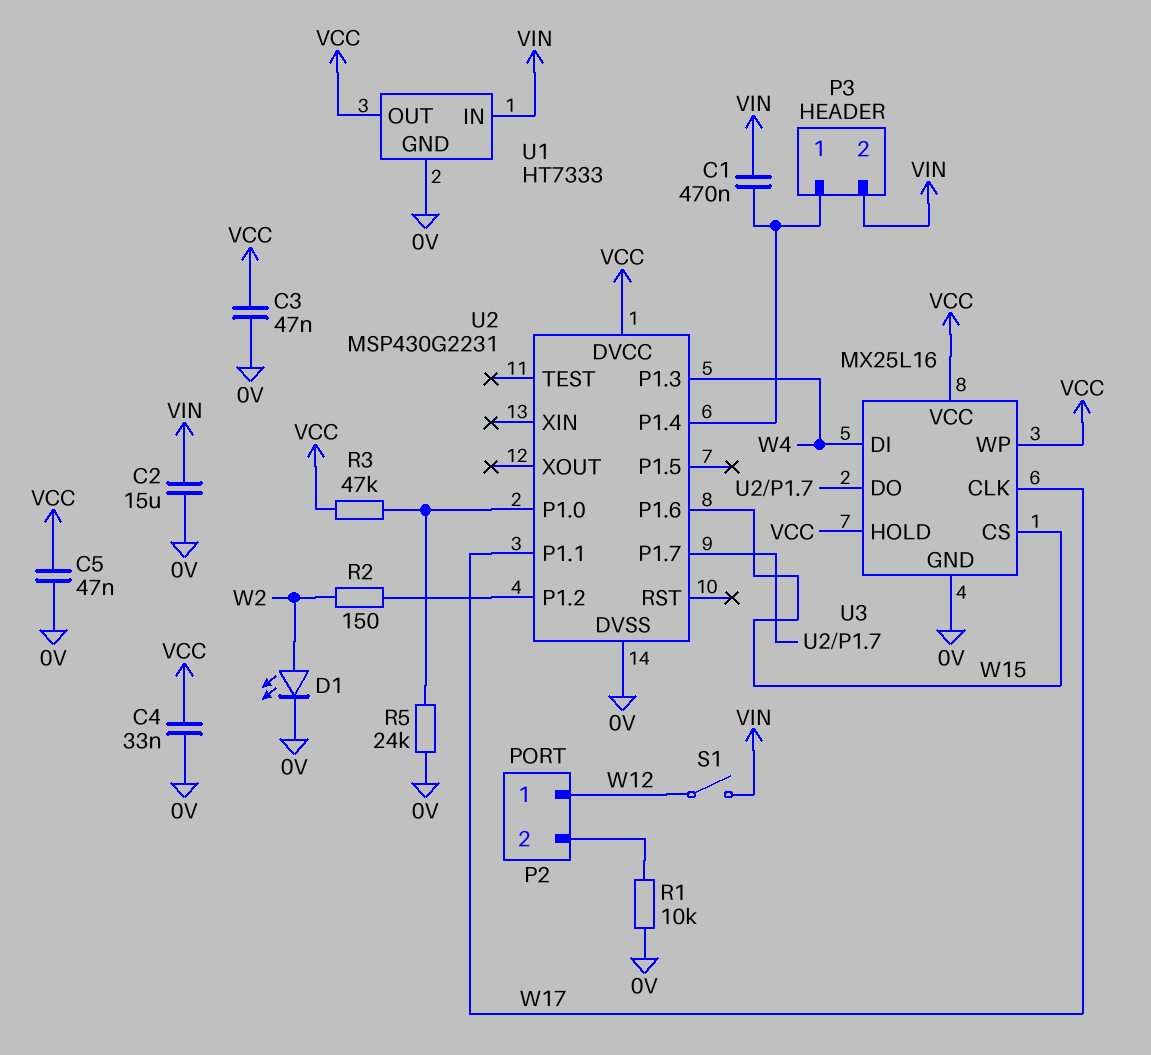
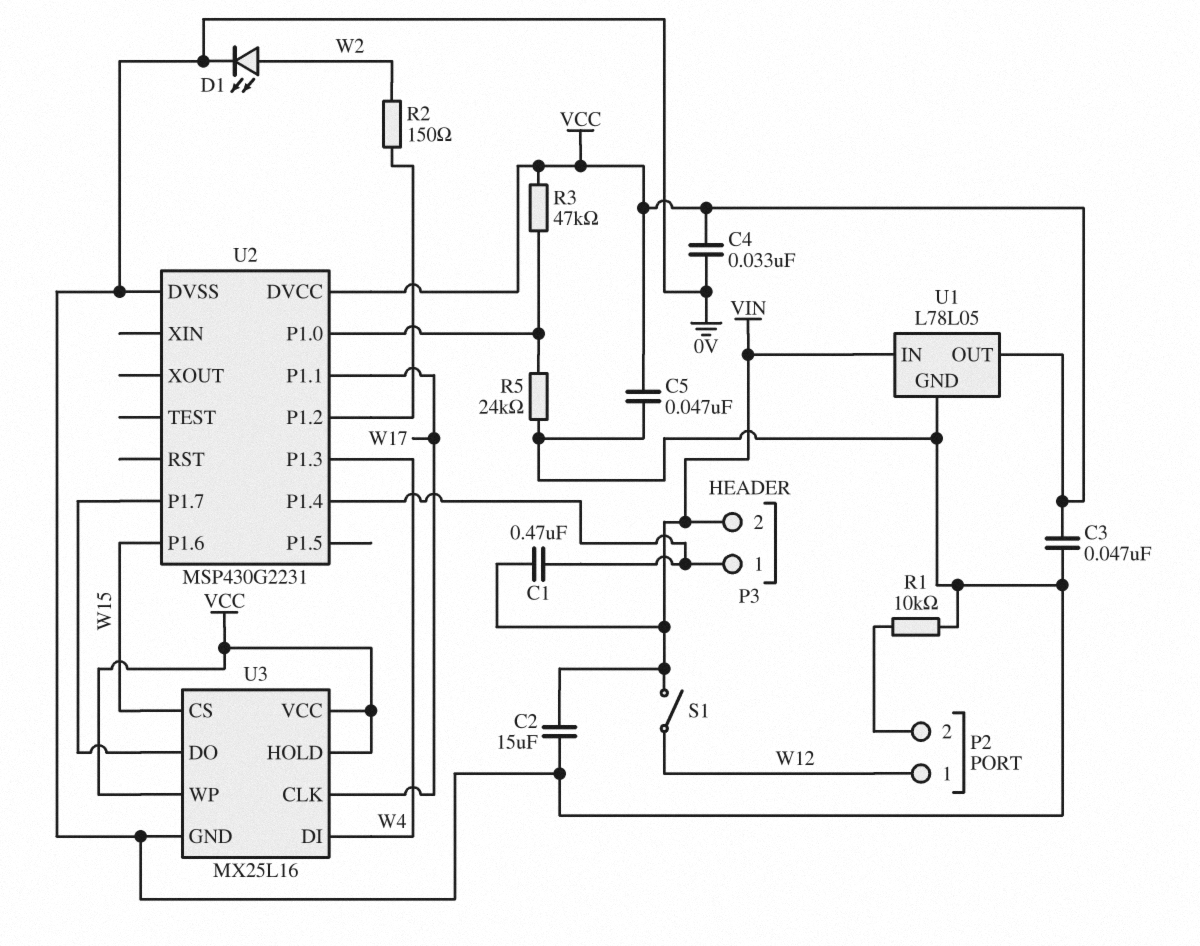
U1: HT7333 -> L78L05

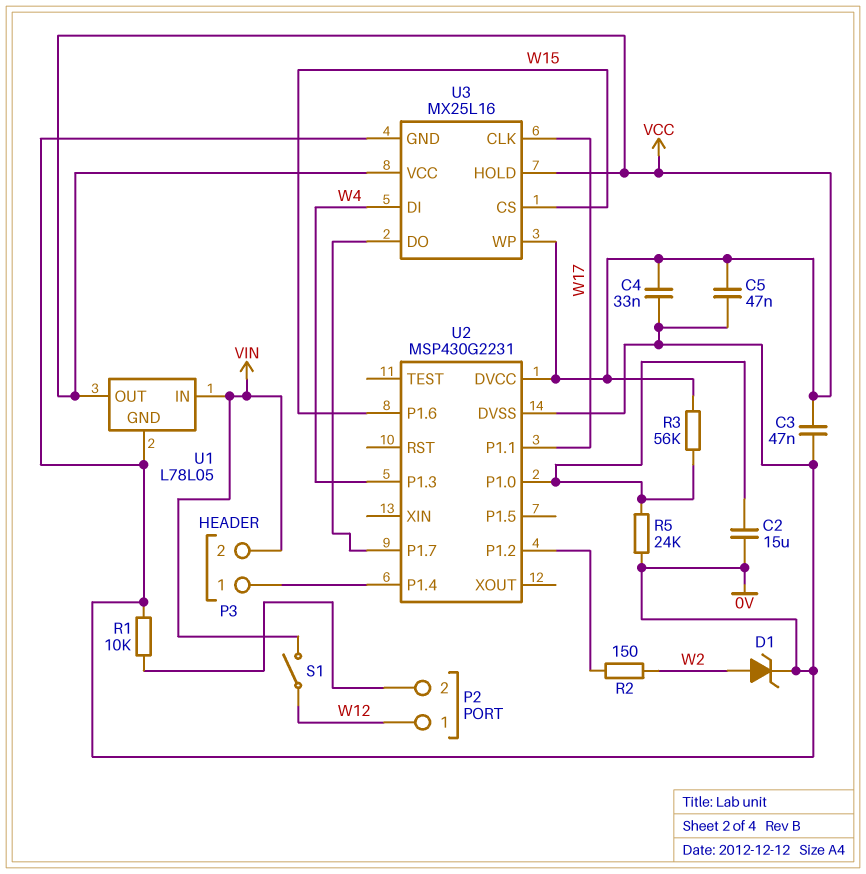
C1: 470nF (P3/1, VIN) -> none
C2: 15uF (0V, VIN) -> 15uF (0V, U2/P1.0)
D1: LED (A W2, K 0V) -> zener (A W2, K 0V)
R3: 47k (U2/P1.0, VCC) -> 56k (U2/P1.0, VCC)

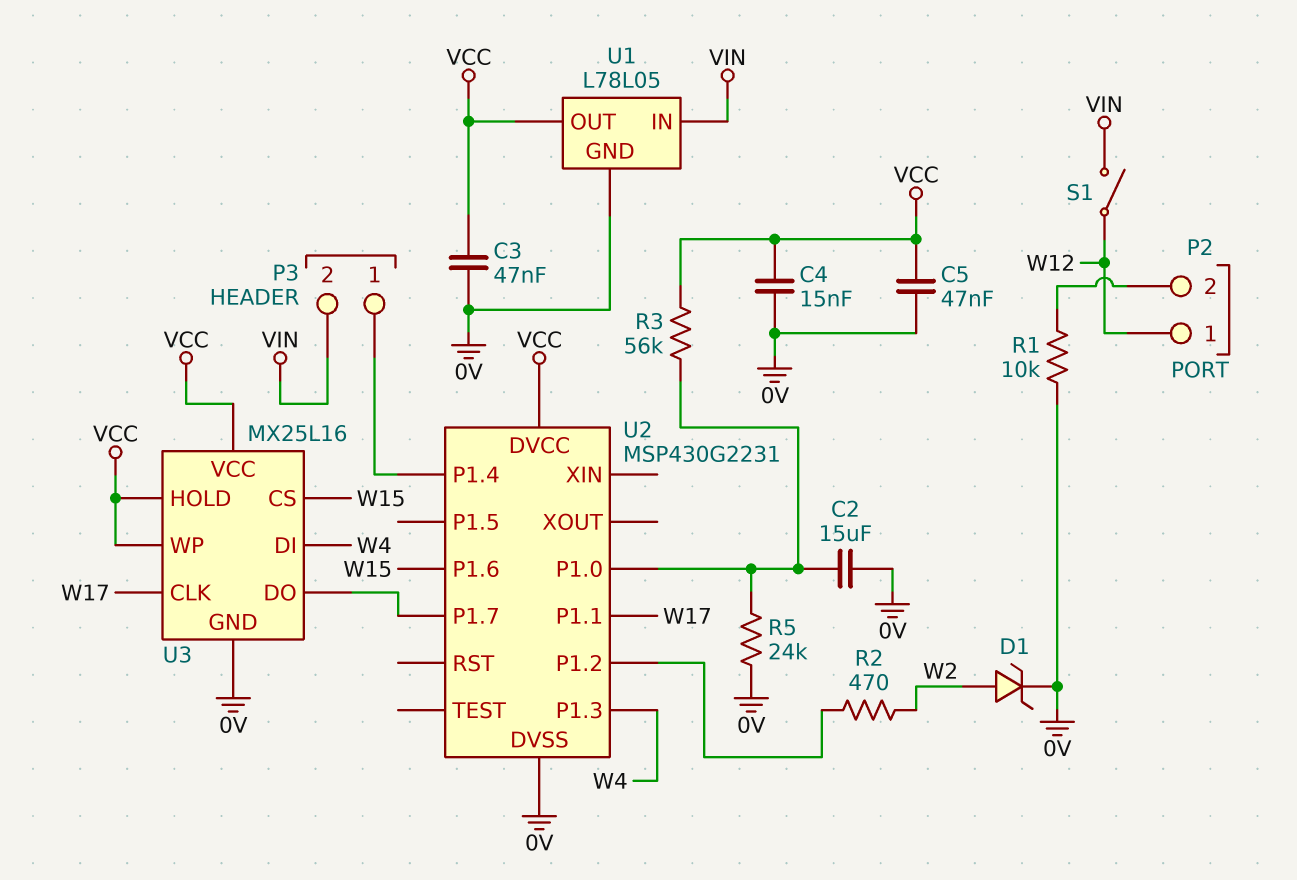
C4: 33nF (0V, VCC) -> 15nF (0V, VCC)
R2: 150 (U2/P1.2, W2) -> 470 (U2/P1.2, W2)

